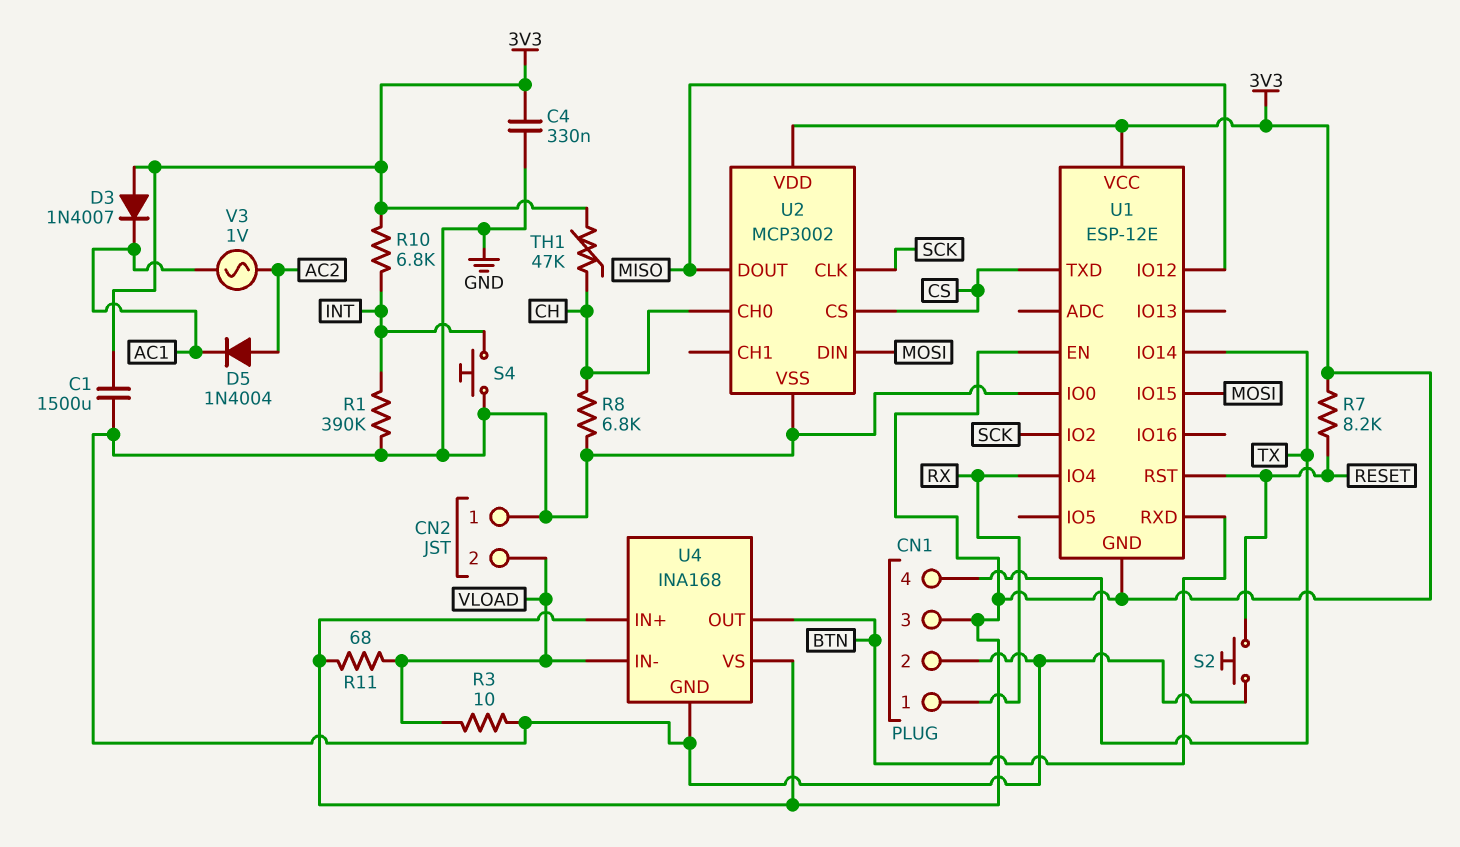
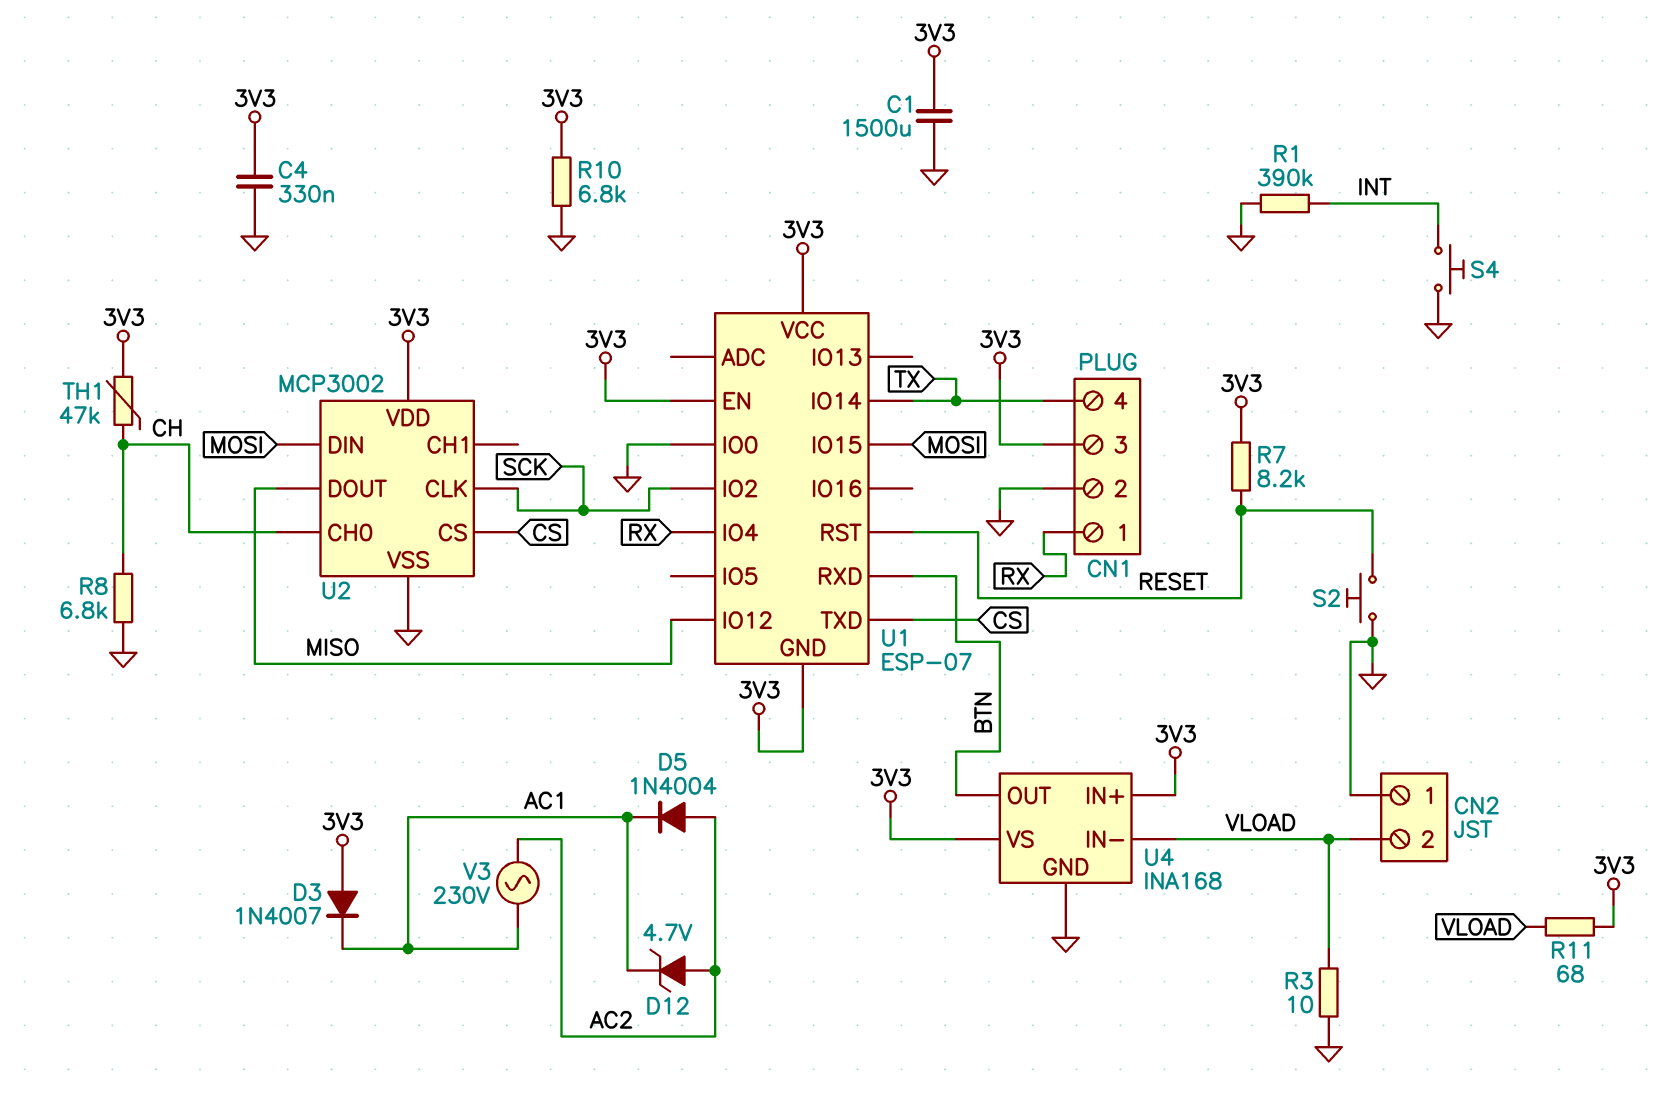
D12: none -> zener 4.7V (A AC2, K AC1)
R10: 6.8k (3V3, INT) -> 6.8k (3V3, GND)
U1: ESP-12E -> ESP-07
V3: AC 1V (AC1, AC2) -> AC 230V (AC1, AC2)

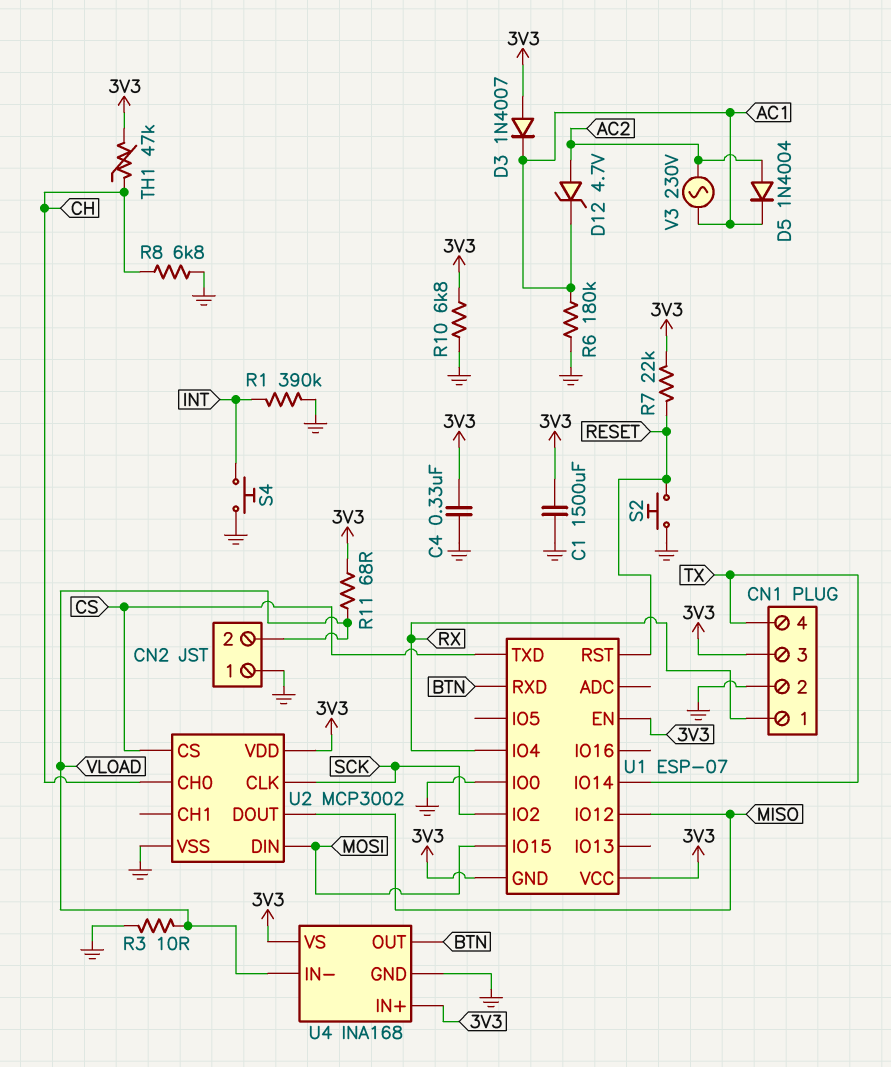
R6: none -> 180k (AC1, GND)
R7: 8.2k (3V3, RESET) -> 22k (3V3, RESET)

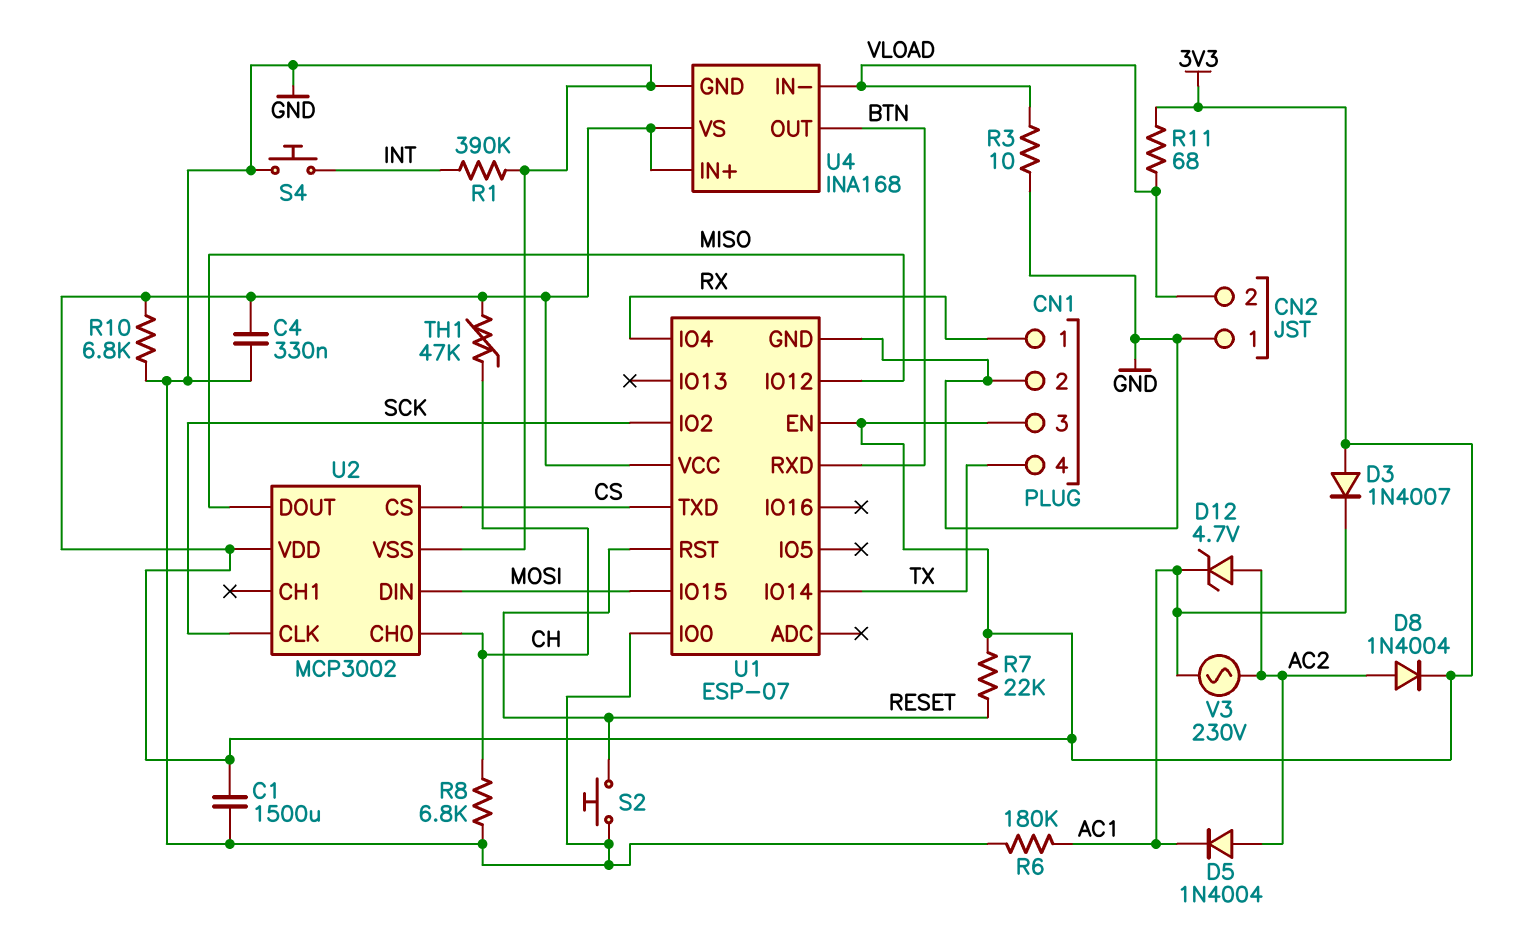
D8: none -> diode 1N4004 (A AC2, K 3V3)
U1 pin GND: 3V3 -> GND

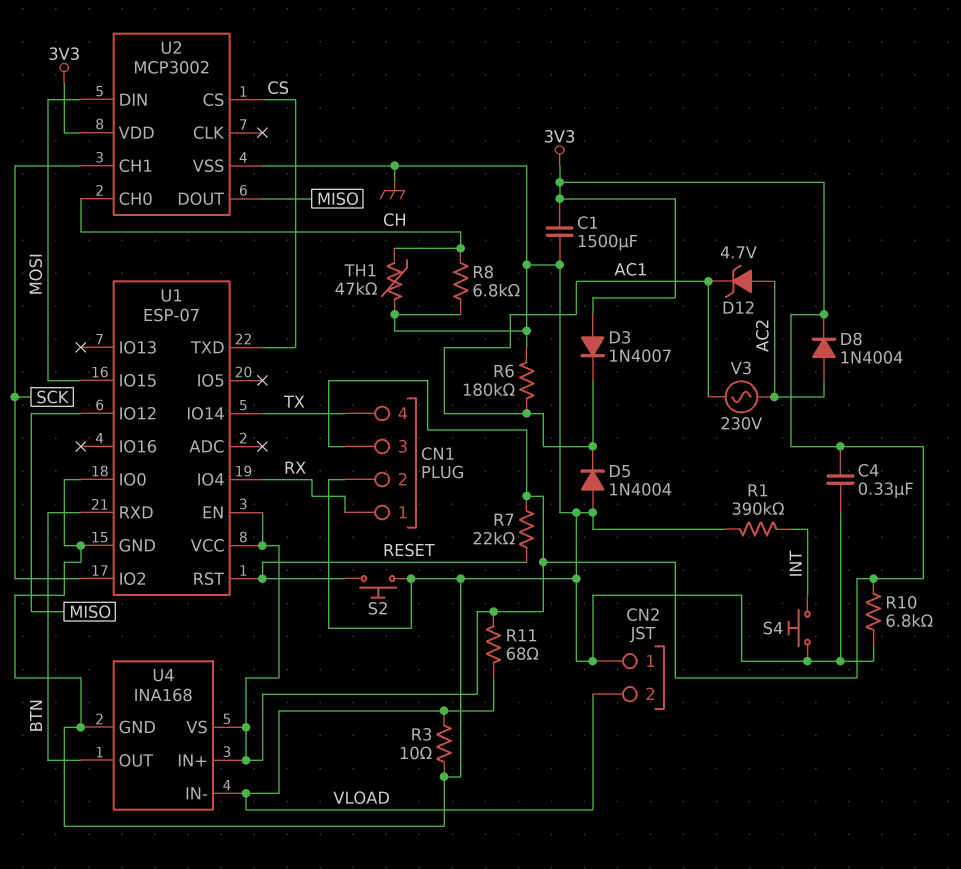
D5: diode 1N4004 (A AC2, K AC1) -> diode 1N4004 (A GND, K AC1)
TH1: 47k (3V3, CH) -> 47k (CH, GND)
U2 pin CH1: none -> SCK
U2 pin CLK: SCK -> none

